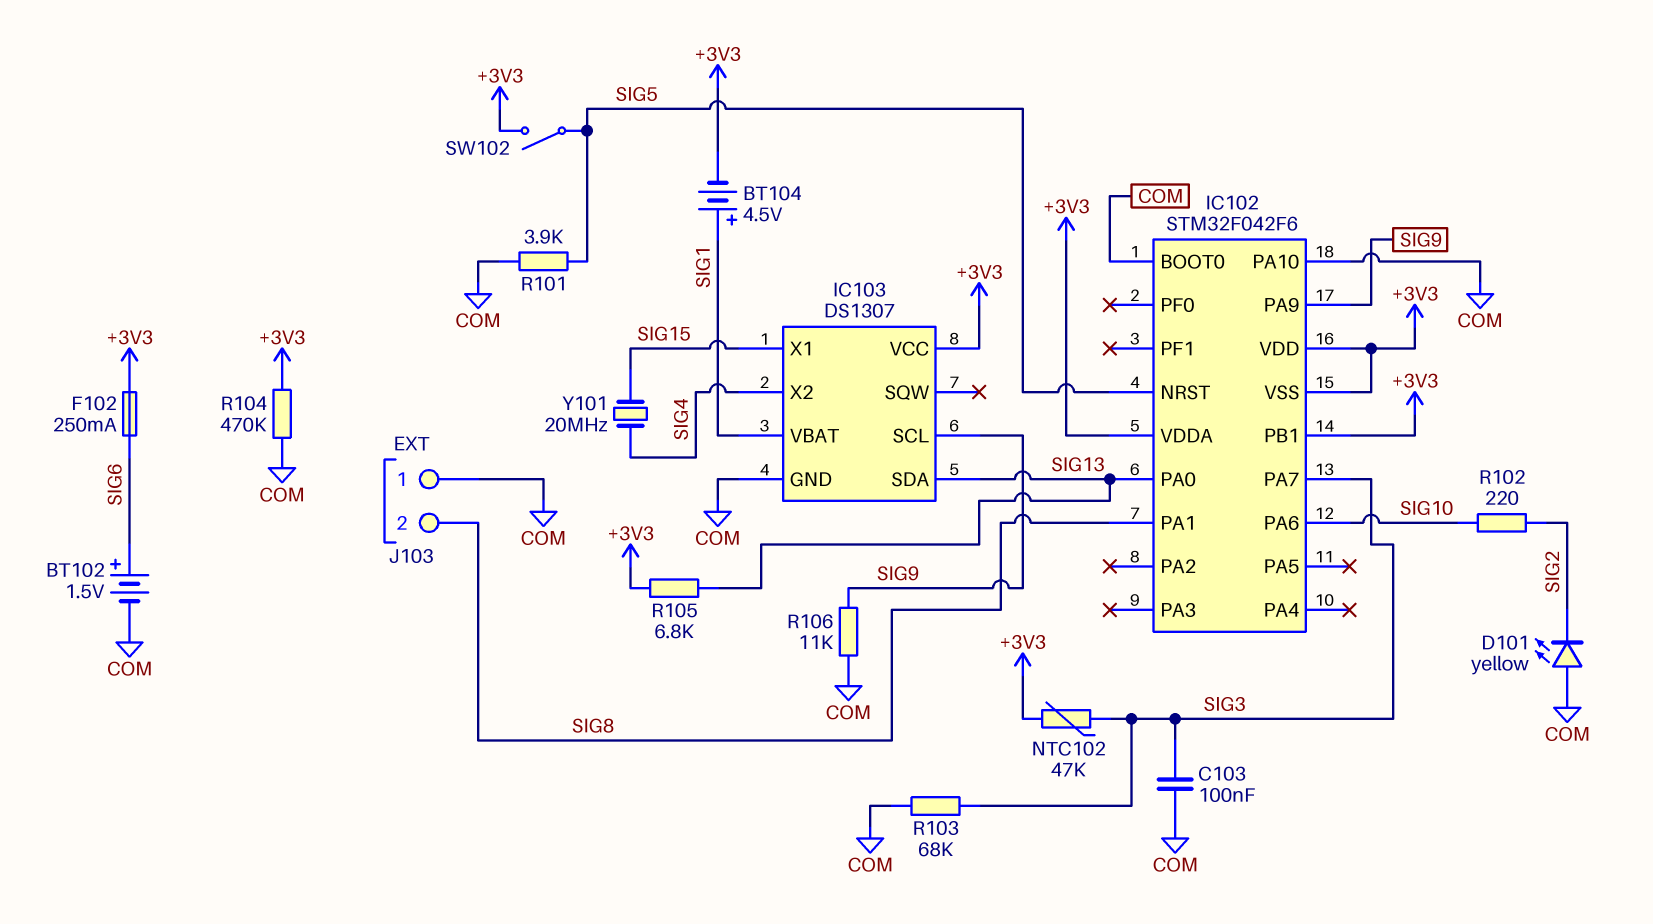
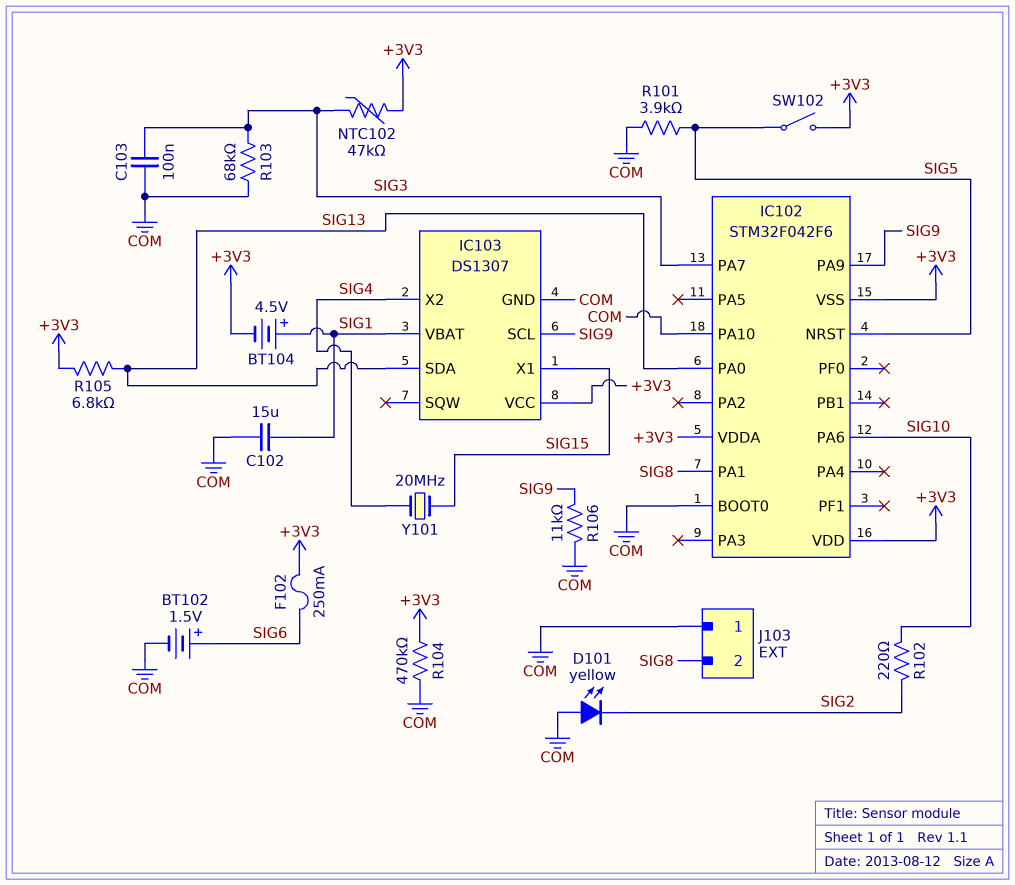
C102: none -> 15uF (COM, SIG1)
IC102 pin PB1: +3V3 -> none

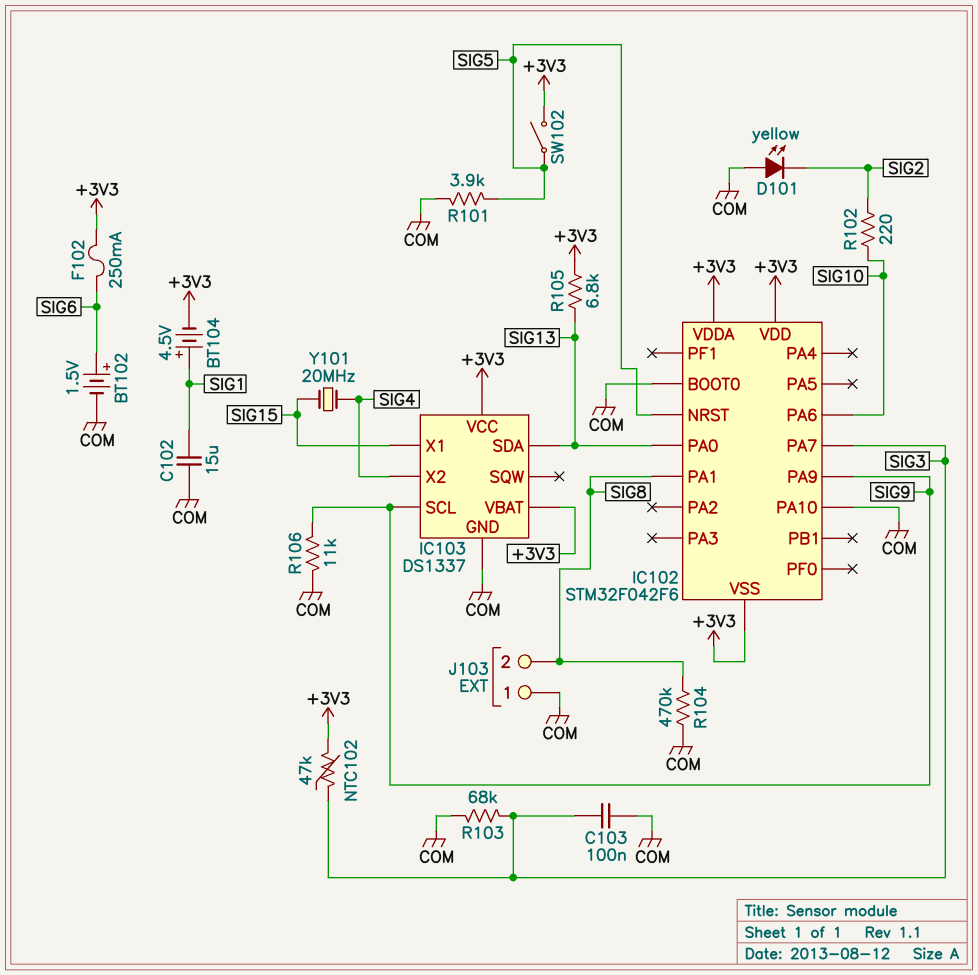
IC103: DS1307 -> DS1337
IC103 pin VBAT: SIG1 -> +3V3
R104: 470k (+3V3, COM) -> 470k (COM, SIG8)

